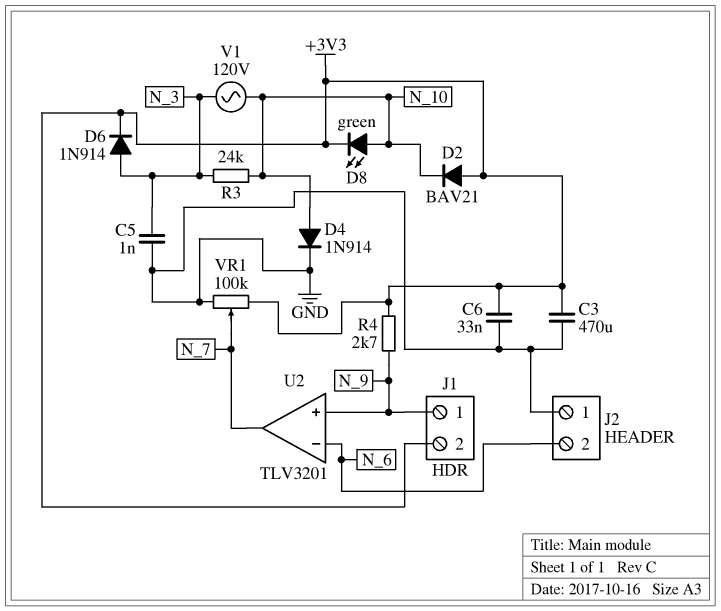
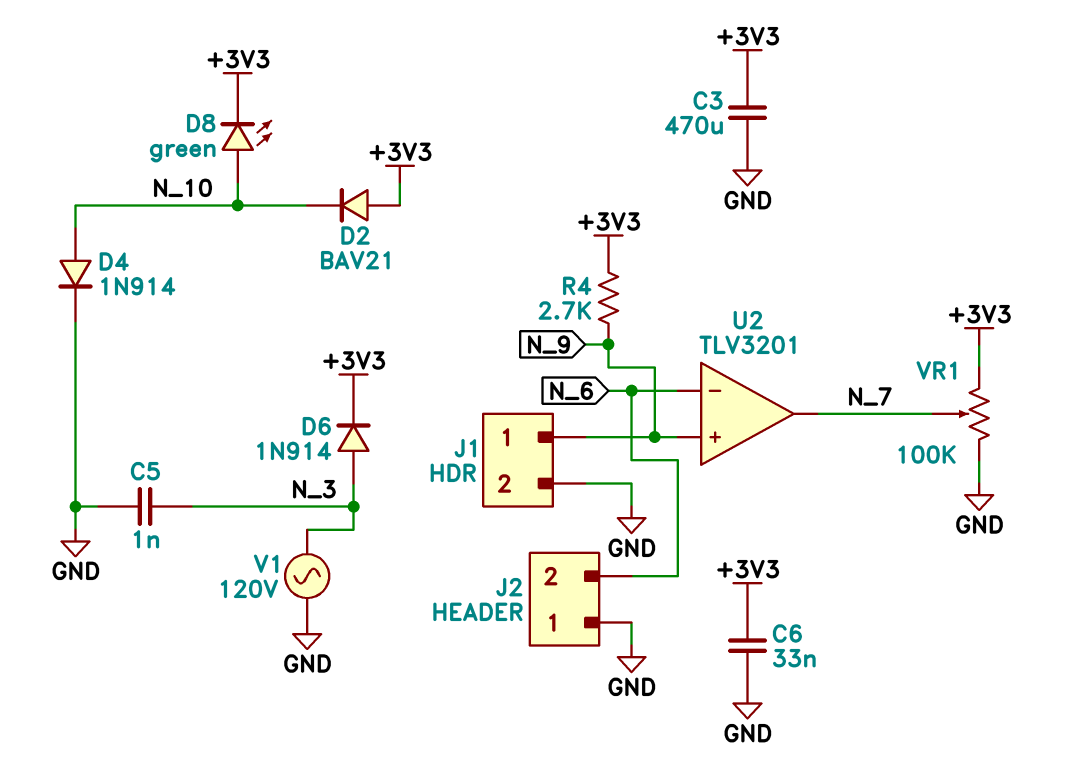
J1 pin 2: +3V3 -> GND
R3: 24k (N_3, N_10) -> none
V1: AC 120V (N_3, N_10) -> AC 120V (GND, N_3)

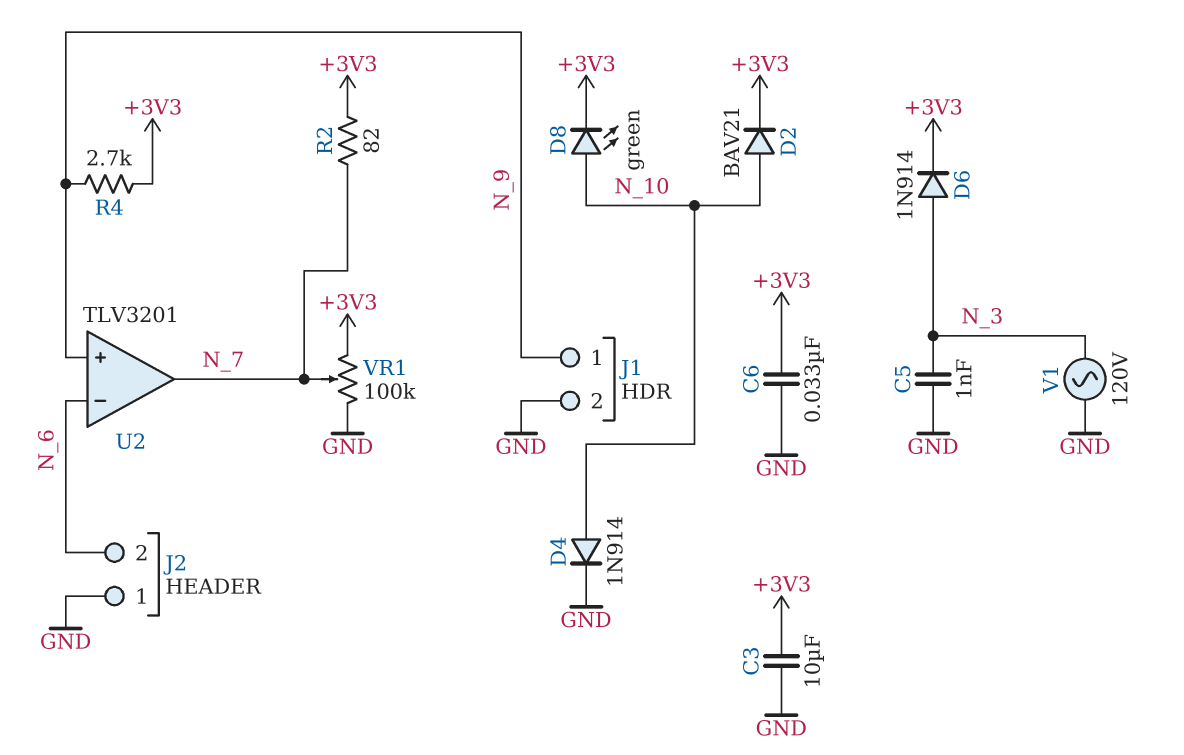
C3: 470uF (+3V3, GND) -> 10uF (+3V3, GND)
D2: diode BAV21 (A +3V3, K N_10) -> diode BAV21 (A N_10, K +3V3)
R2: none -> 82 (+3V3, N_7)

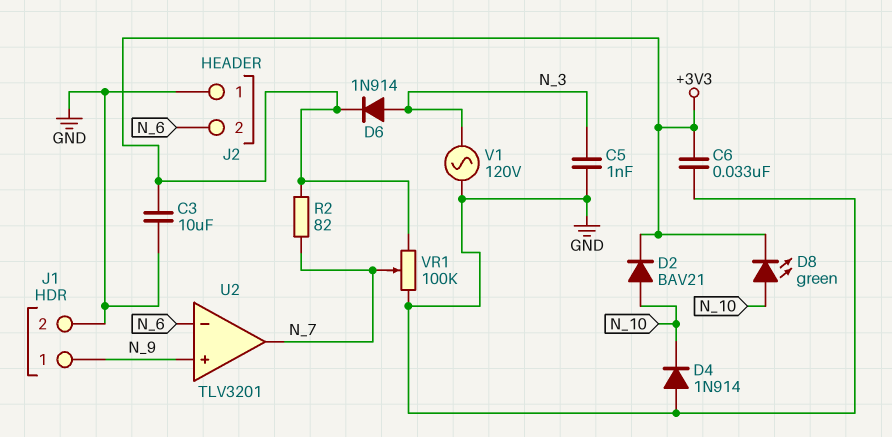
D4: diode 1N914 (A N_10, K GND) -> diode 1N914 (A GND, K N_10)
R4: 2.7k (+3V3, N_9) -> none

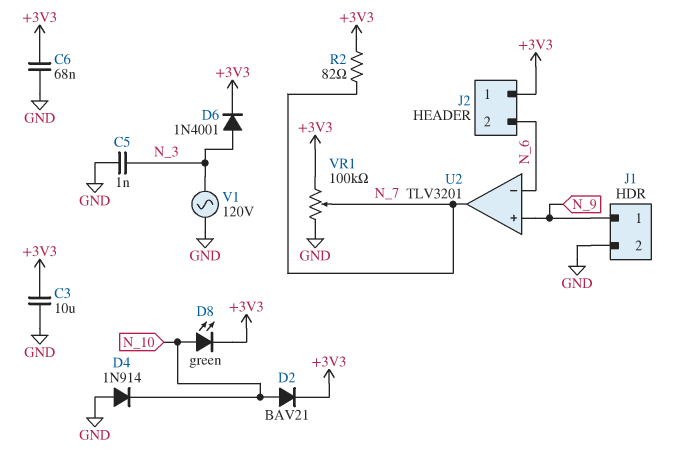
C6: 33nF (+3V3, GND) -> 68nF (+3V3, GND)
D6: diode 1N914 (A N_3, K +3V3) -> diode 1N4001 (A N_3, K +3V3)
J2 pin 1: GND -> +3V3

